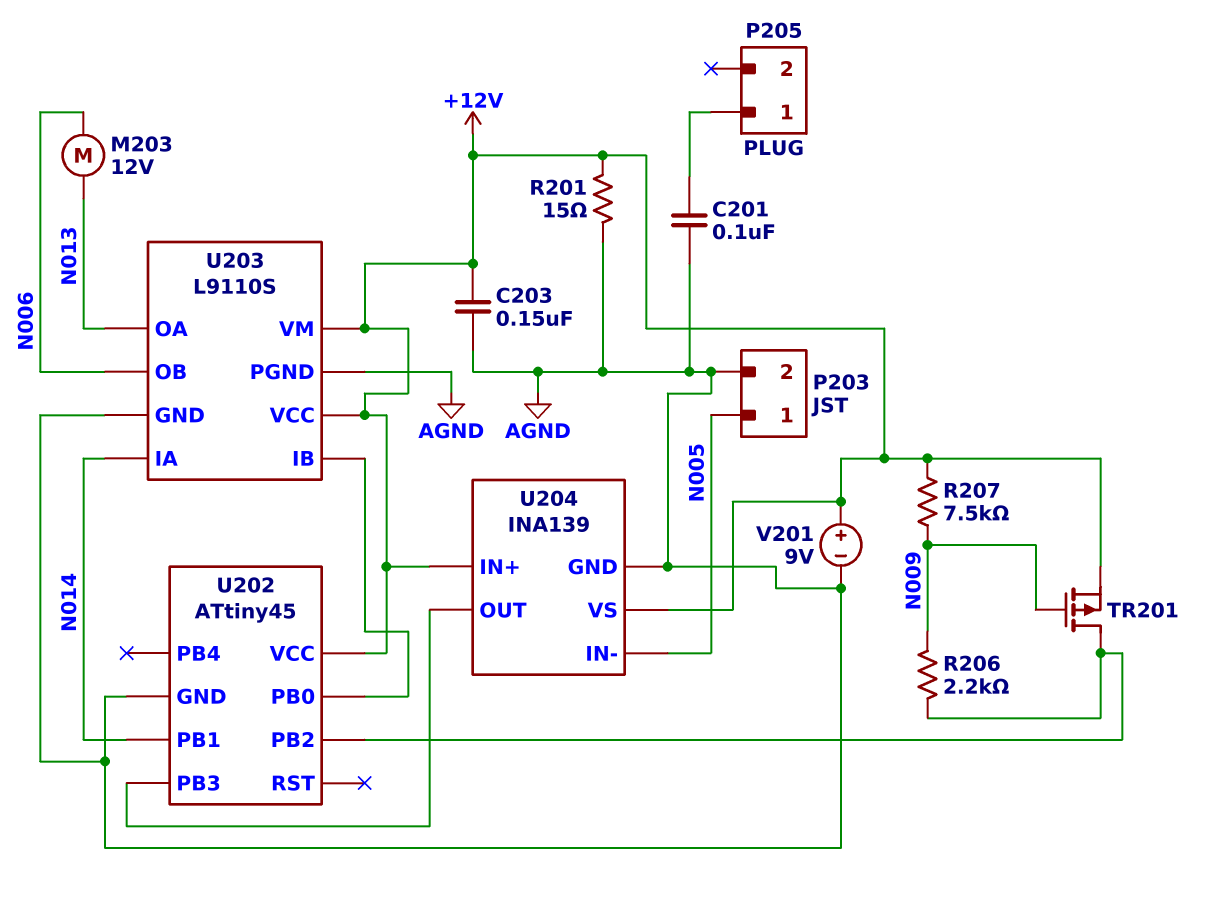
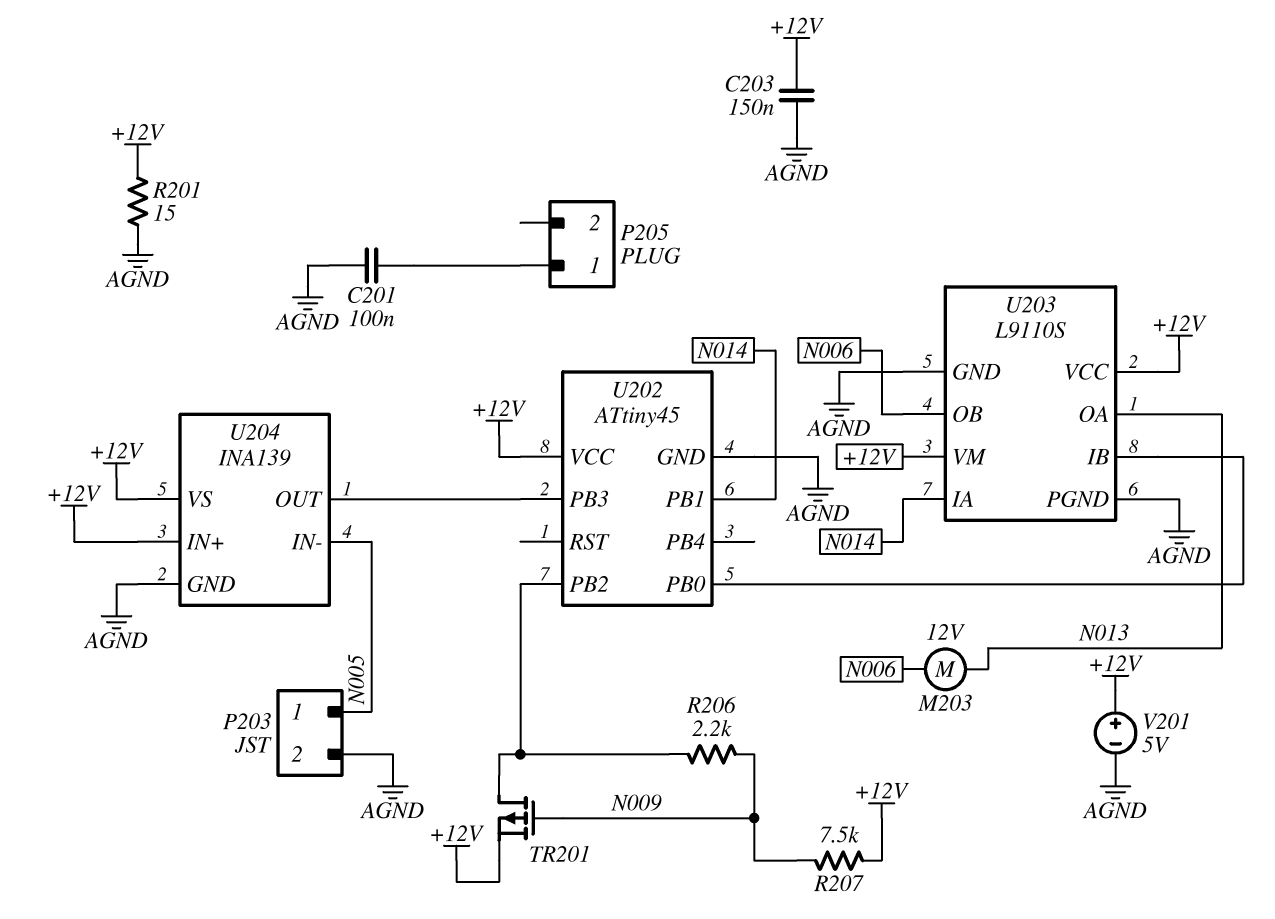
V201: 9V (plus +12V, minus AGND) -> 5V (plus +12V, minus AGND)

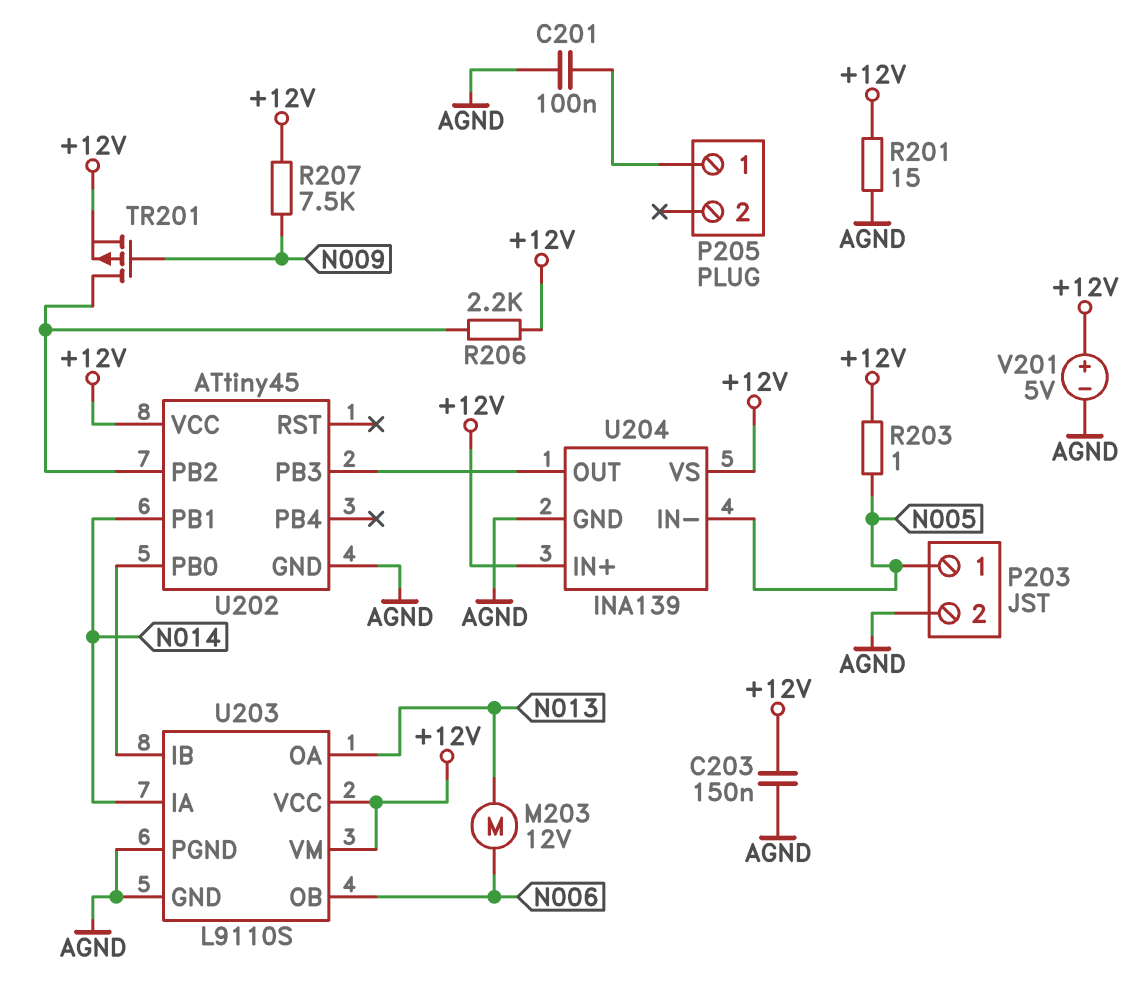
R203: none -> 1 (+12V, N005)
R206: 2.2k (N009, U202/PB2) -> 2.2k (+12V, U202/PB2)

